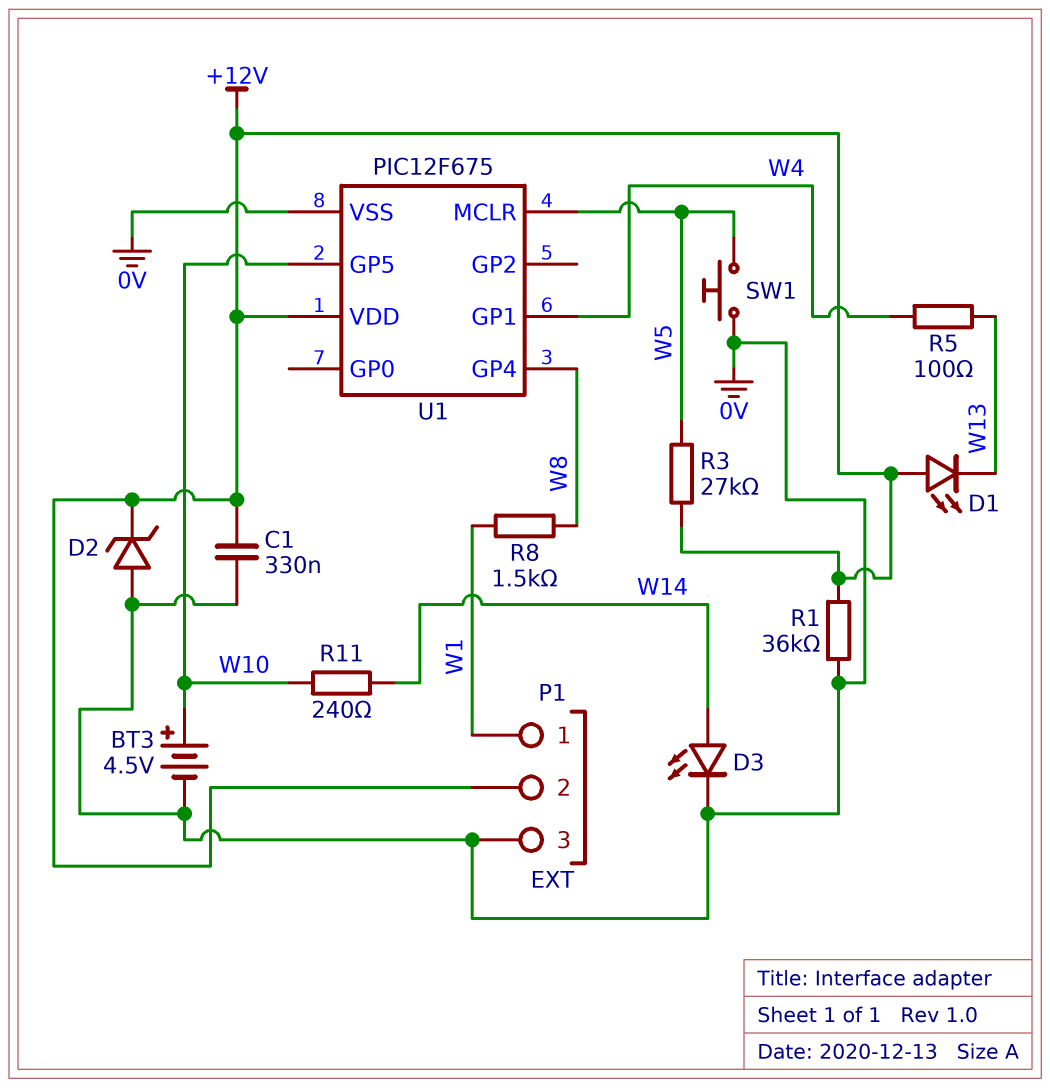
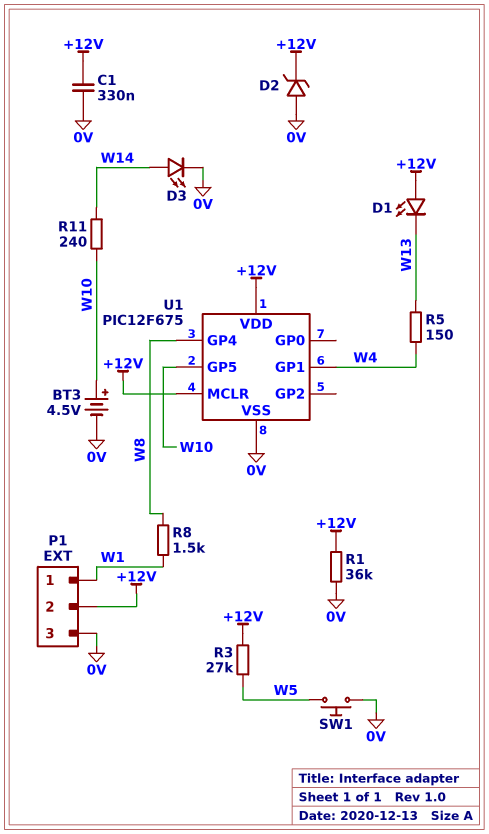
R5: 100 (W4, W13) -> 150 (W4, W13)
U1 pin MCLR: W5 -> +12V

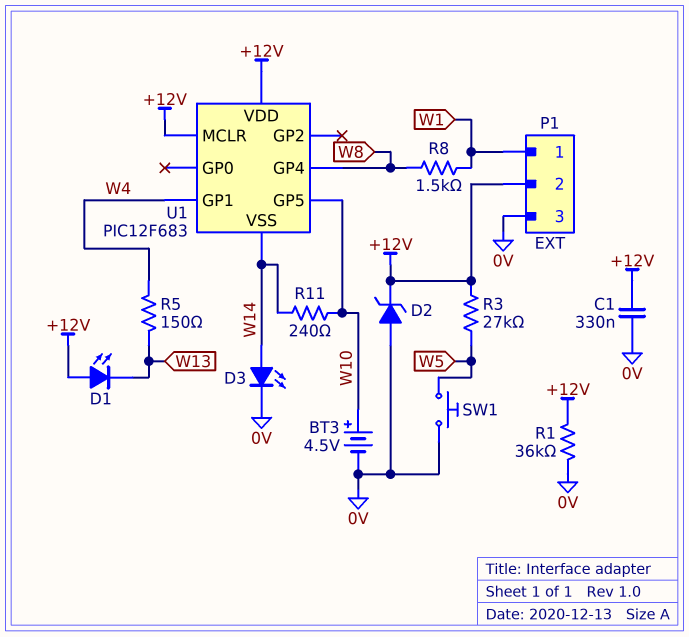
U1: PIC12F675 -> PIC12F683
U1 pin VSS: 0V -> W14

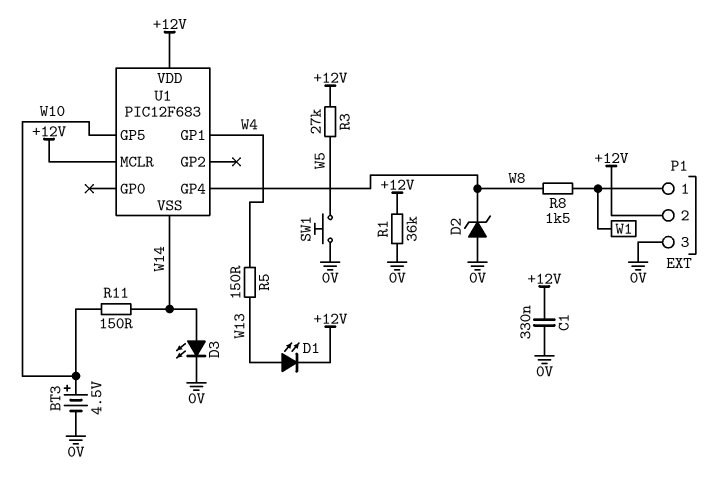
D1: LED (A +12V, K W13) -> LED (A W13, K +12V)
D2: zener (A 0V, K +12V) -> zener (A 0V, K W8)
R11: 240 (W10, W14) -> 150 (W10, W14)

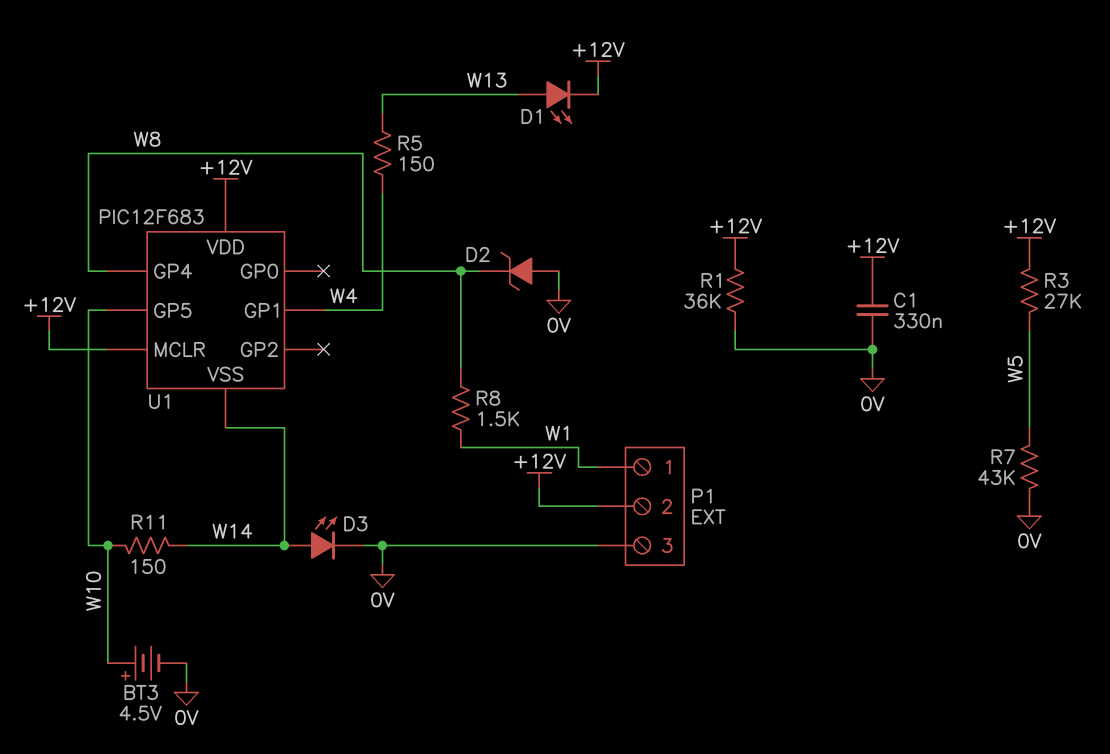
R7: none -> 43k (0V, W5)
SW1: button (0V, W5) -> none

